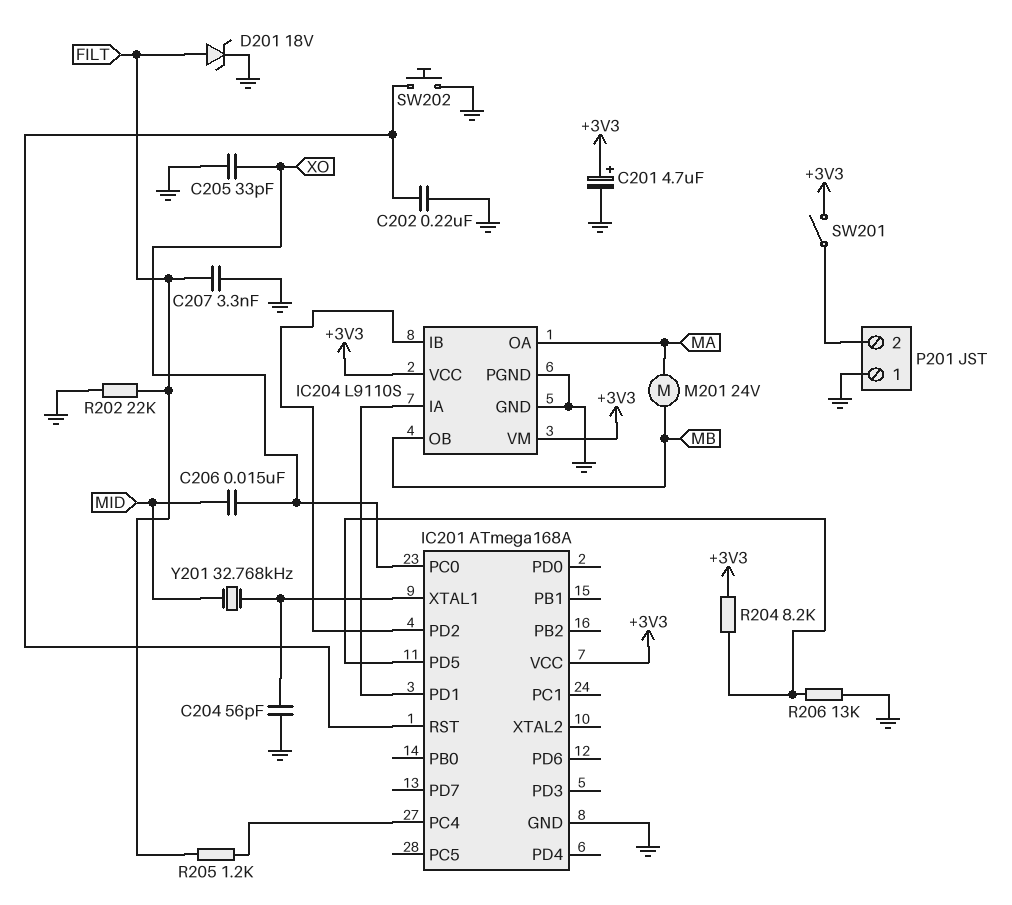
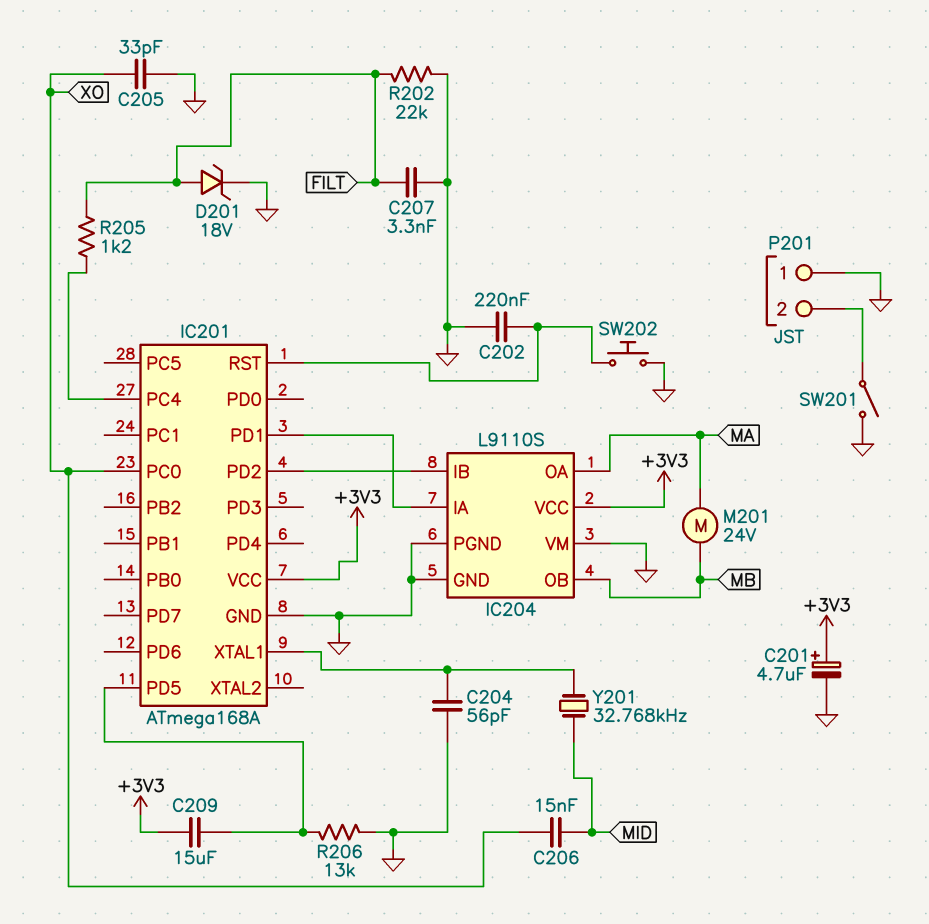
C209: none -> 15uF (+3V3, IC201/PD5)
IC204 pin VM: +3V3 -> GND
R204: 8.2k (+3V3, IC201/PD5) -> none
SW201: switch (+3V3, P201/2) -> switch (GND, P201/2)

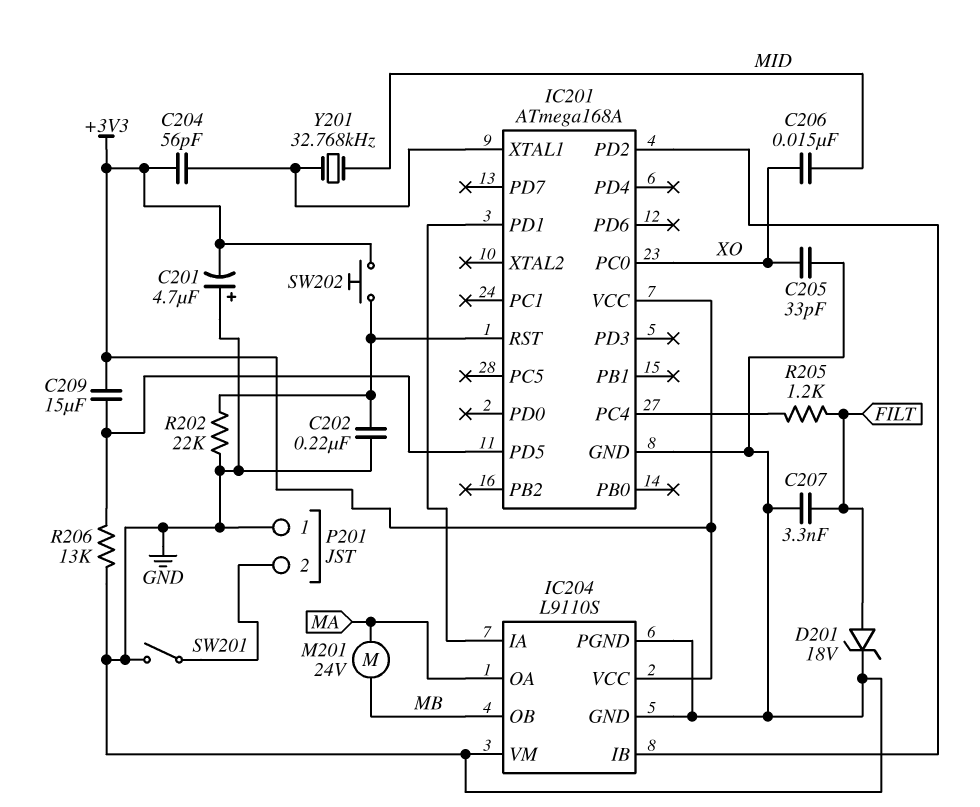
C201: 4.7uF (plus +3V3, minus GND) -> 4.7uF (plus GND, minus +3V3)
C204: 56pF (GND, IC201/XTAL1) -> 56pF (+3V3, IC201/XTAL1)
R202: 22k (FILT, GND) -> 22k (GND, IC201/RST)
SW202: button (GND, IC201/RST) -> button (+3V3, IC201/RST)

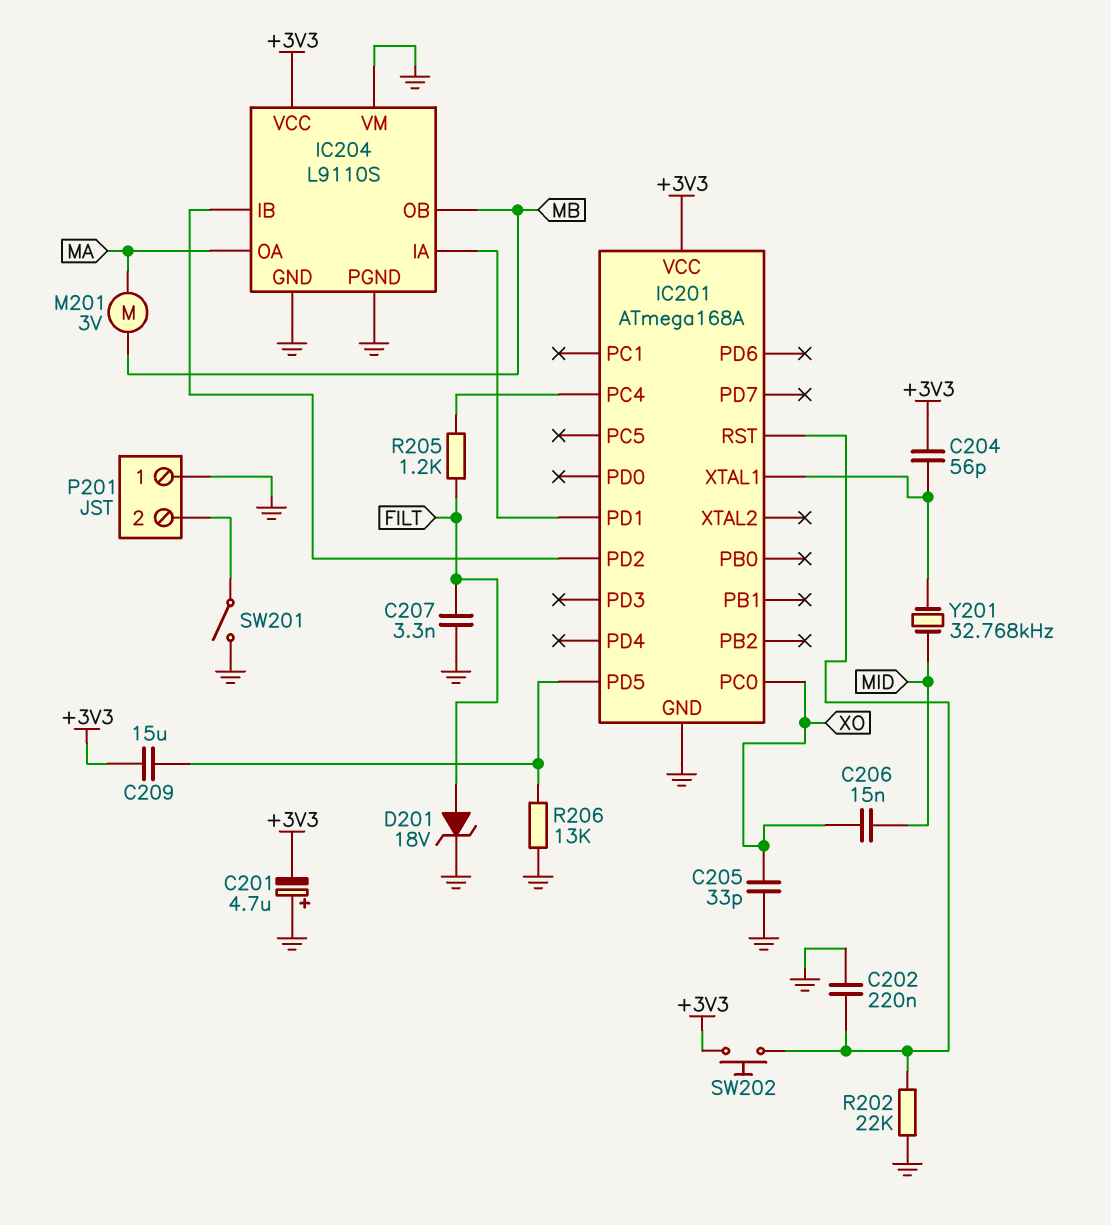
M201: motor 24V (MA, MB) -> motor 3V (MA, MB)

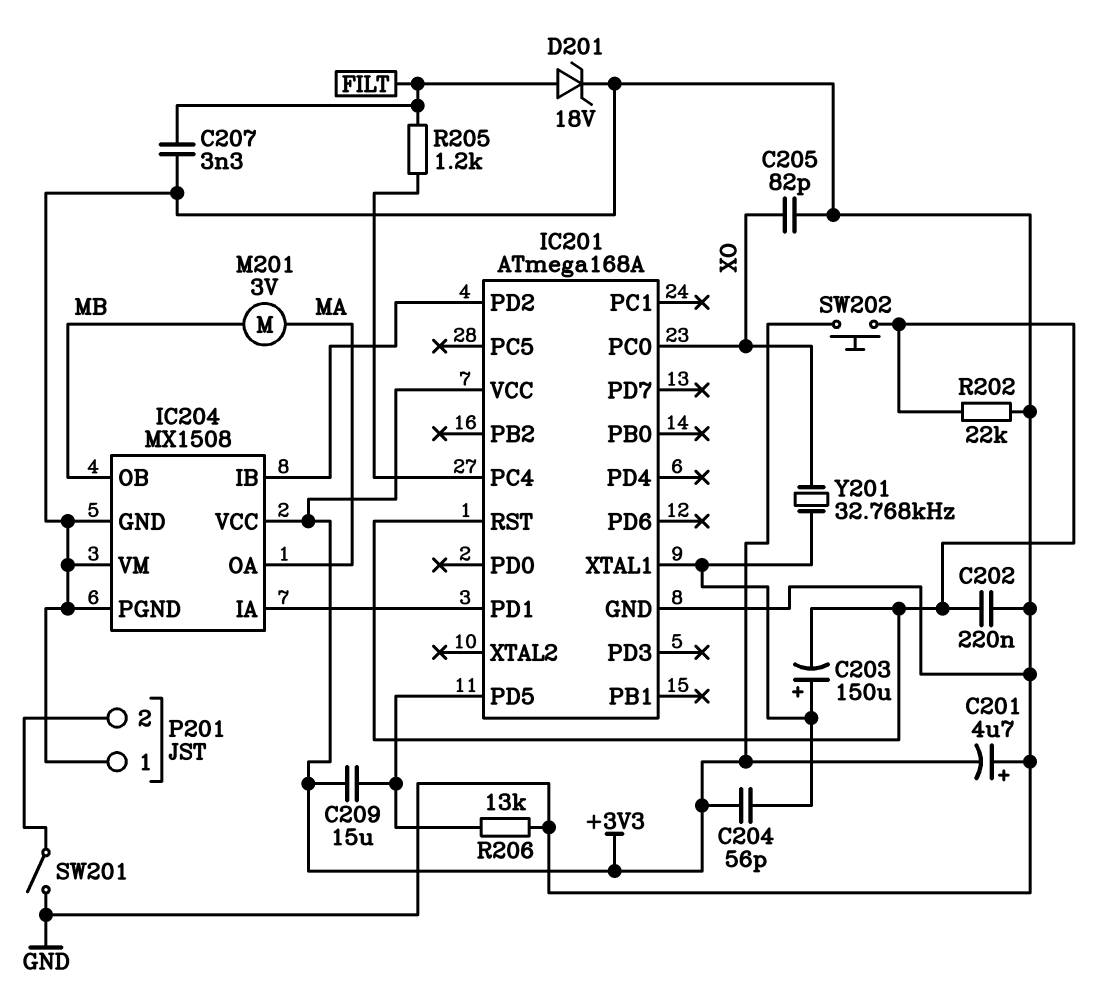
C203: none -> 150uF (plus IC201/XTAL1, minus IC201/RST)
C205: 33pF (GND, XO) -> 82pF (GND, XO)
C206: 15nF (MID, XO) -> none
IC204: L9110S -> MX1508
Y201: 32.768kHz (IC201/XTAL1, MID) -> 32.768kHz (IC201/XTAL1, XO)

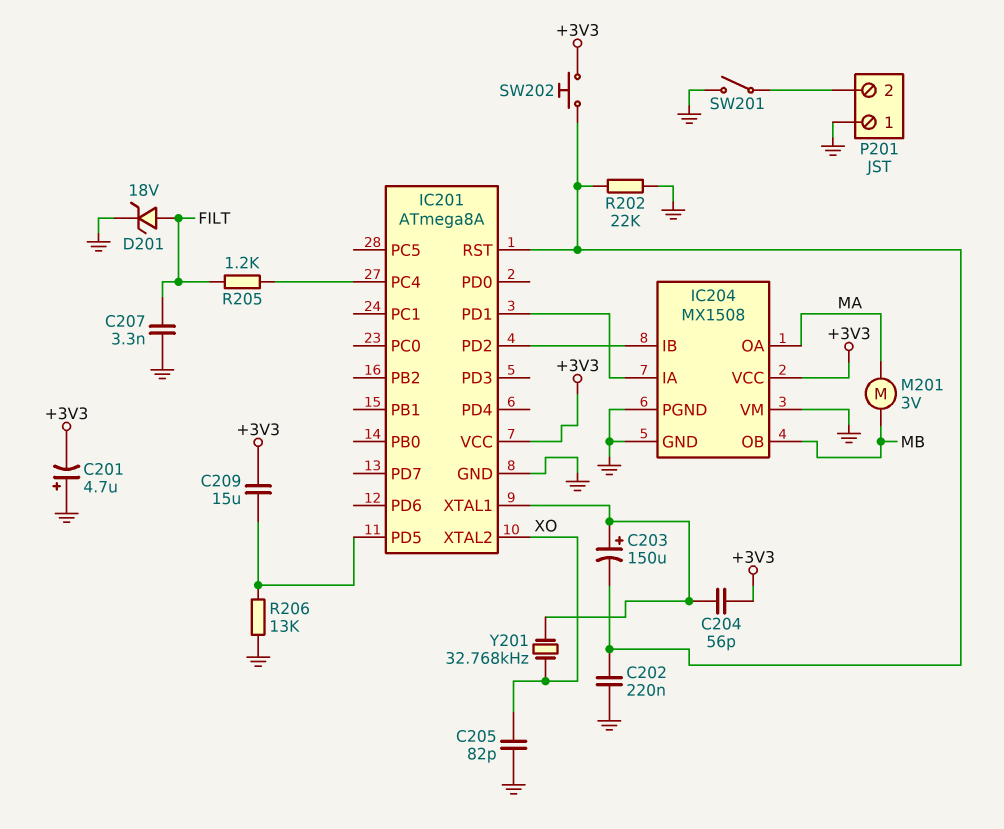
IC201: ATmega168A -> ATmega8A
IC201 pin PC0: XO -> none
IC201 pin XTAL2: none -> XO

